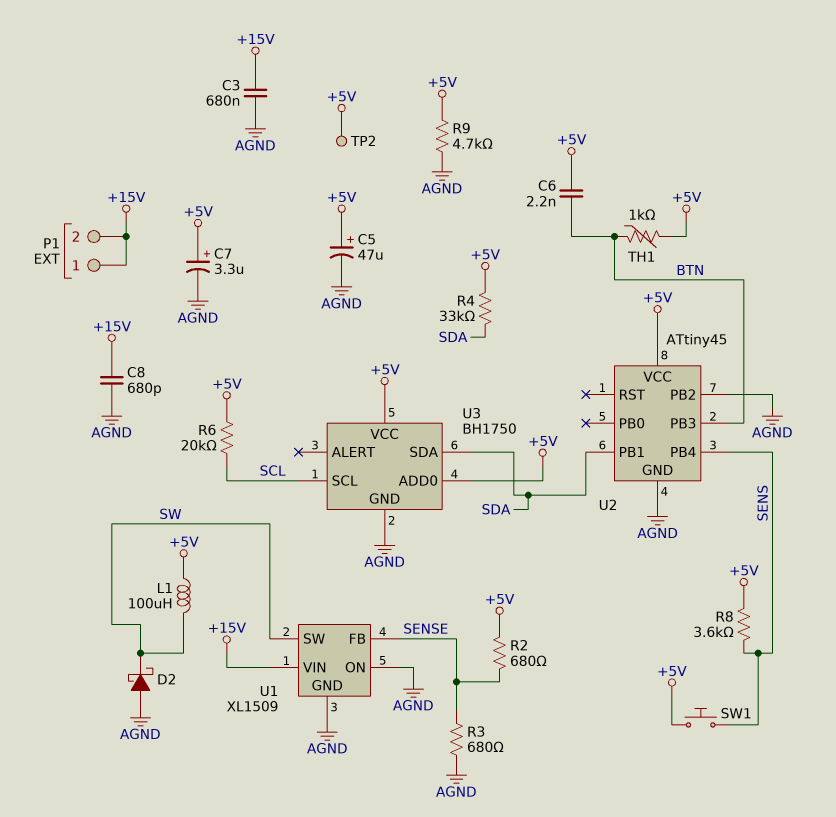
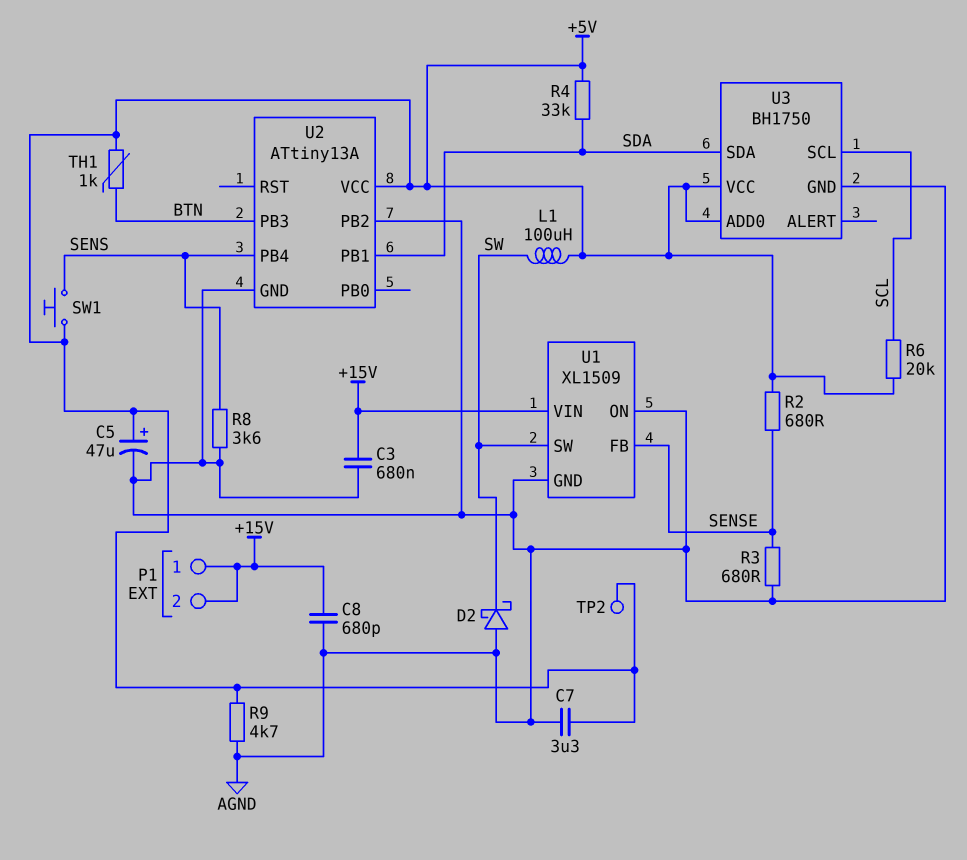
C6: 2.2nF (+5V, BTN) -> none
C7: 3.3uF (plus +5V, minus AGND) -> 3.3uF (+5V, AGND)
R8: 3.6k (+5V, SENS) -> 3.6k (AGND, SENS)
U2: ATtiny45 -> ATtiny13A

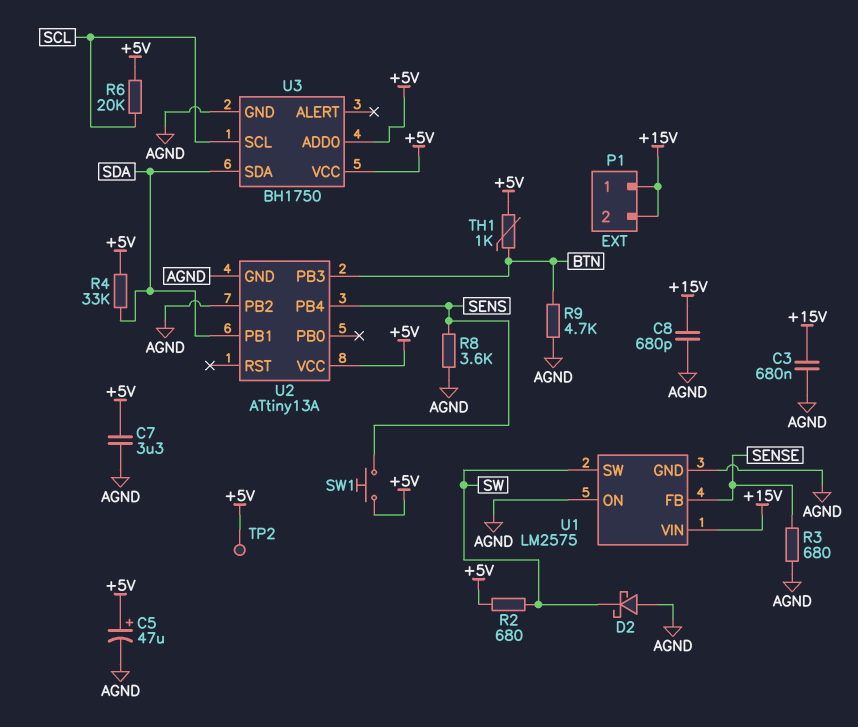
L1: 100uH (+5V, SW) -> none
R2: 680 (+5V, SENSE) -> 680 (+5V, SW)
R9: 4.7k (+5V, AGND) -> 4.7k (AGND, BTN)
U1: XL1509 -> LM2575

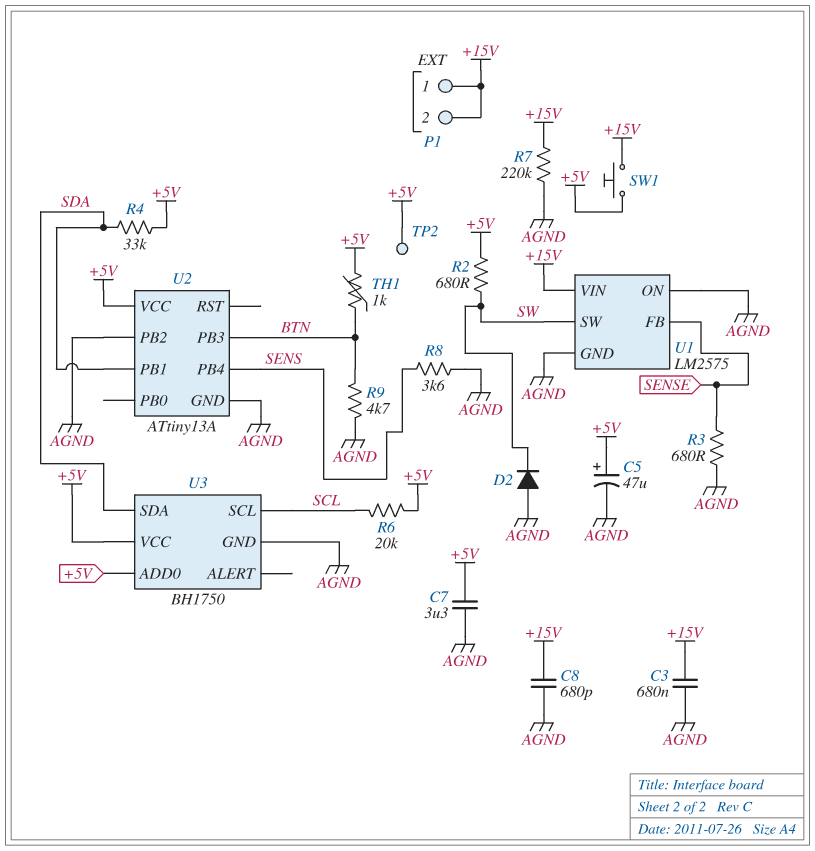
D2: schottky (A AGND, K SW) -> diode (A AGND, K SW)
R7: none -> 220k (+15V, AGND)
SW1: button (+5V, SENS) -> button (+5V, +15V)

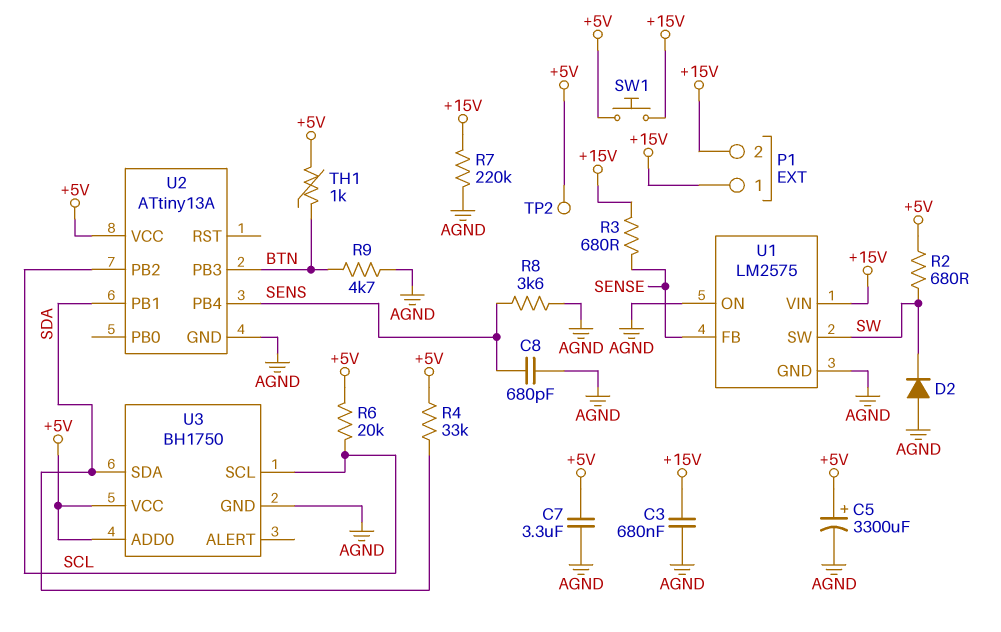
C5: 47uF (plus +5V, minus AGND) -> 3300uF (plus +5V, minus AGND)
C8: 680pF (+15V, AGND) -> 680pF (AGND, SENS)
R3: 680 (AGND, SENSE) -> 680 (+15V, SENSE)
U2 pin PB2: AGND -> SCL

